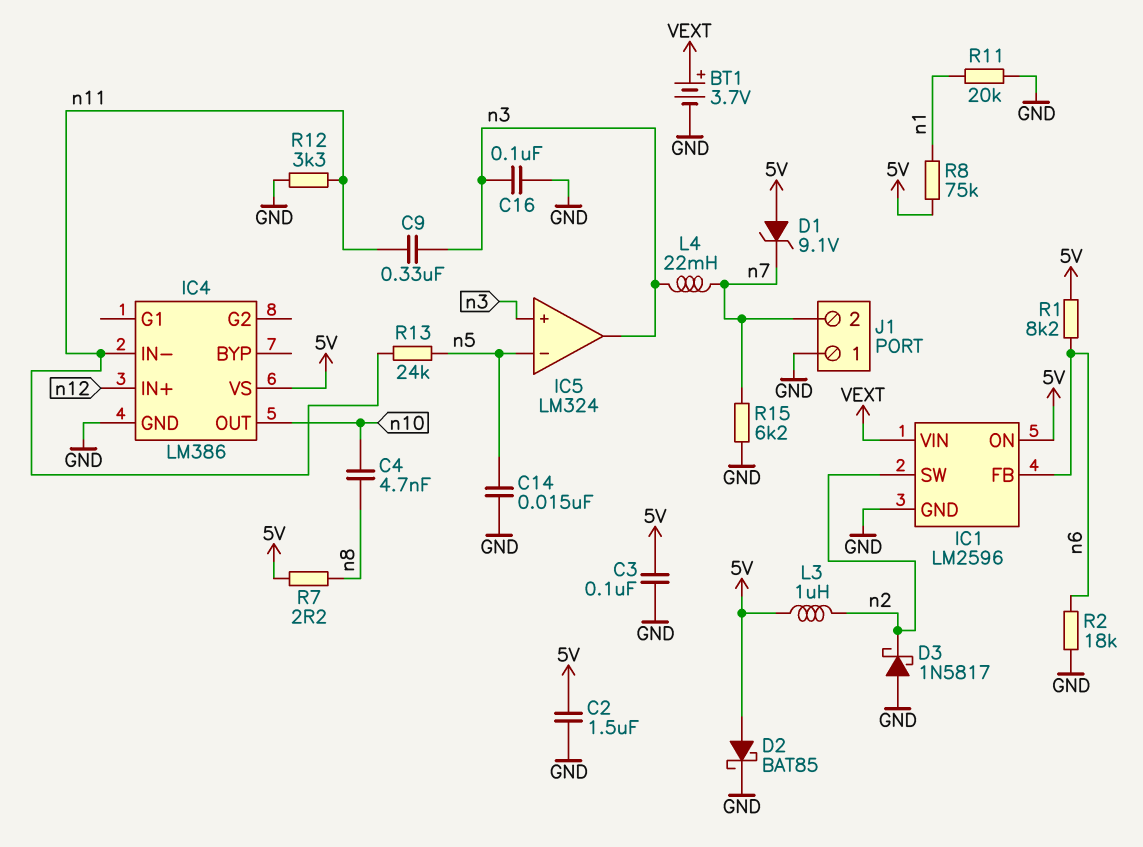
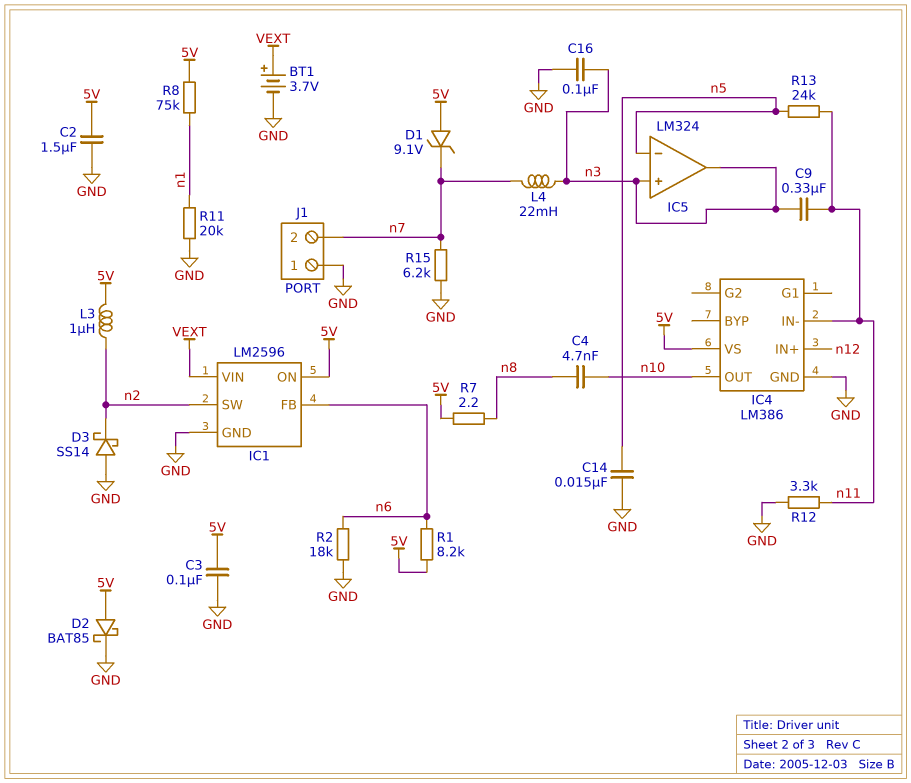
D3: schottky 1N5817 (A GND, K n2) -> schottky SS14 (A GND, K n2)

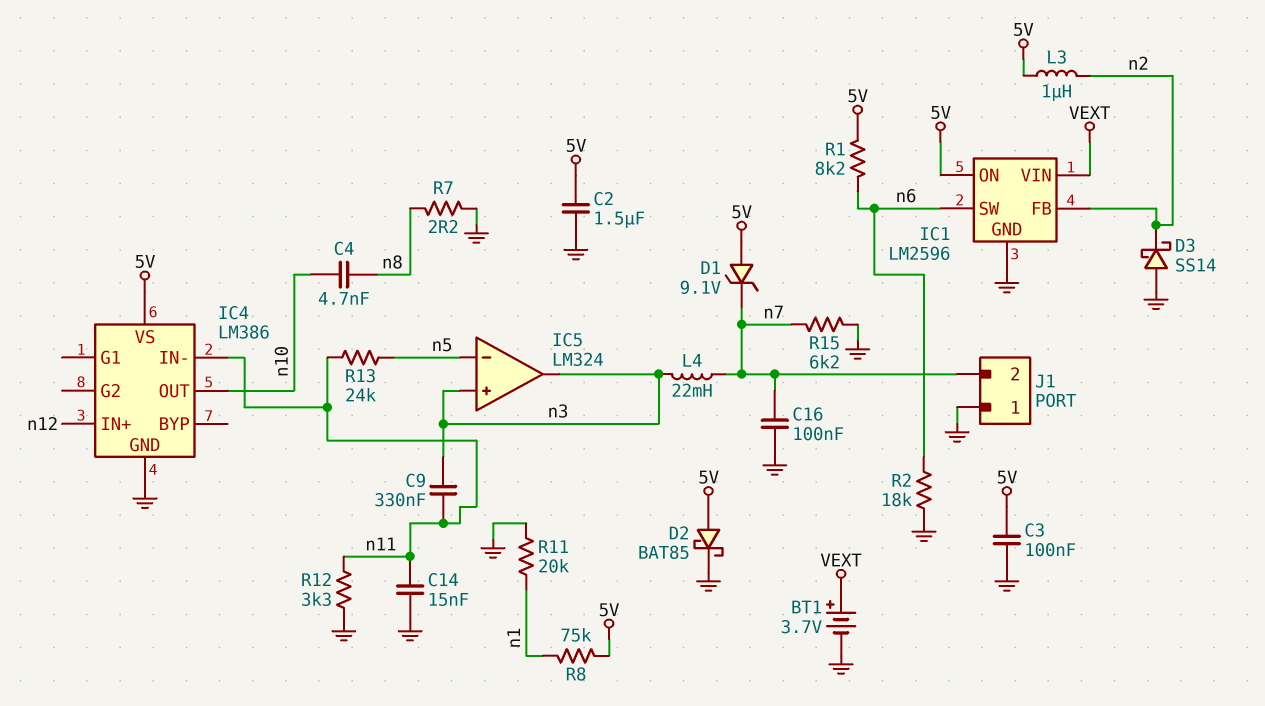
C14: 15nF (GND, n5) -> 15nF (GND, n11)
C16: 100nF (GND, n3) -> 100nF (GND, n7)
IC1 pin FB: n6 -> n2
IC1 pin SW: n2 -> n6
R7: 2.2 (5V, n8) -> 2.2 (GND, n8)

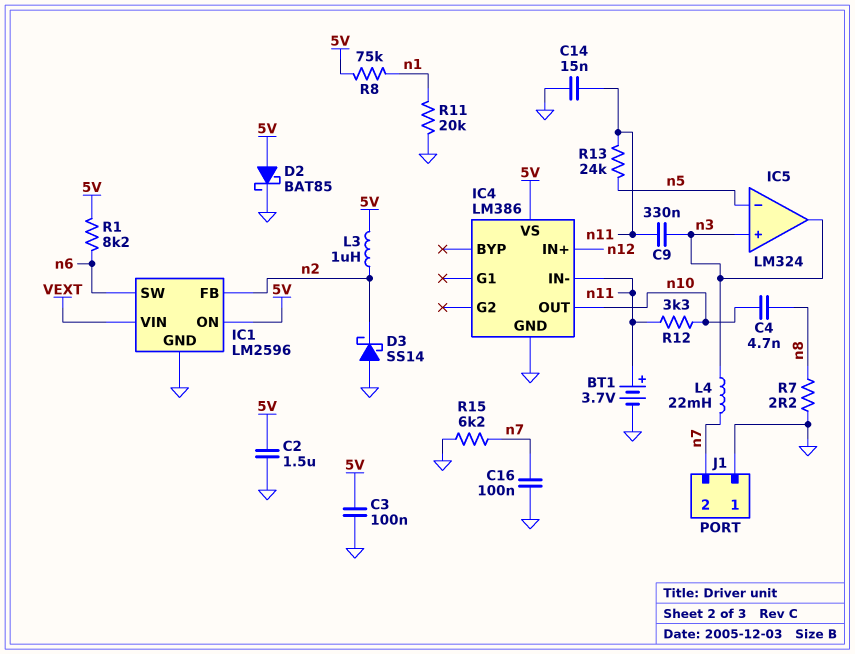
BT1: 3.7V (plus VEXT, minus GND) -> 3.7V (plus n11, minus GND)
D1: zener 9.1V (A 5V, K n7) -> none
R2: 18k (GND, n6) -> none
R12: 3.3k (GND, n11) -> 3.3k (n10, n11)

